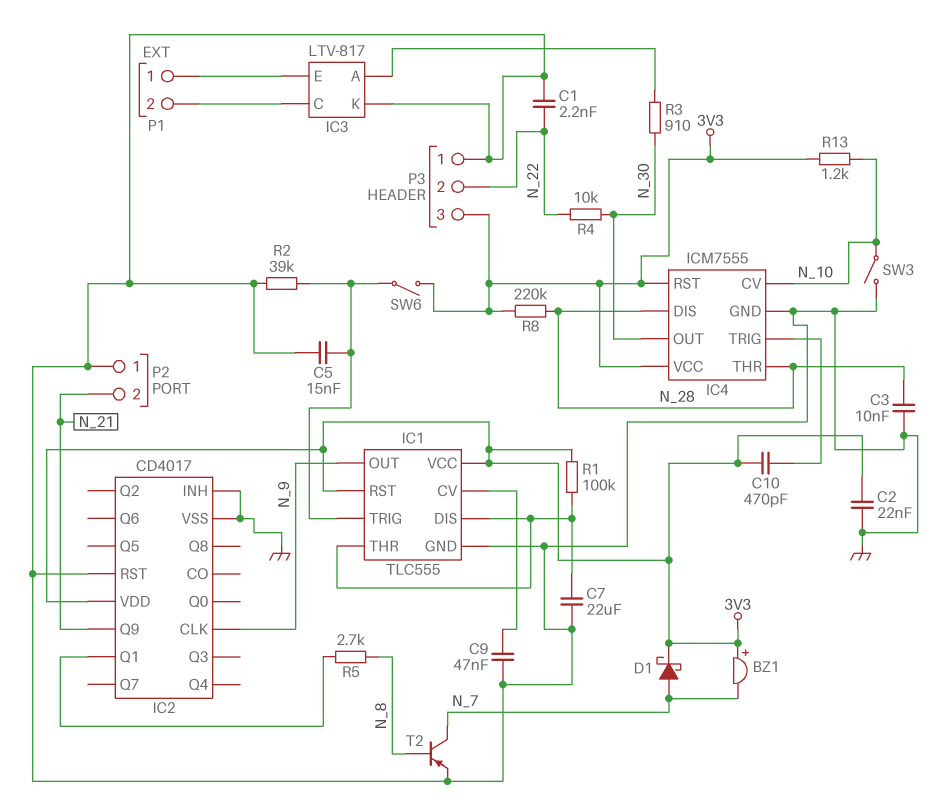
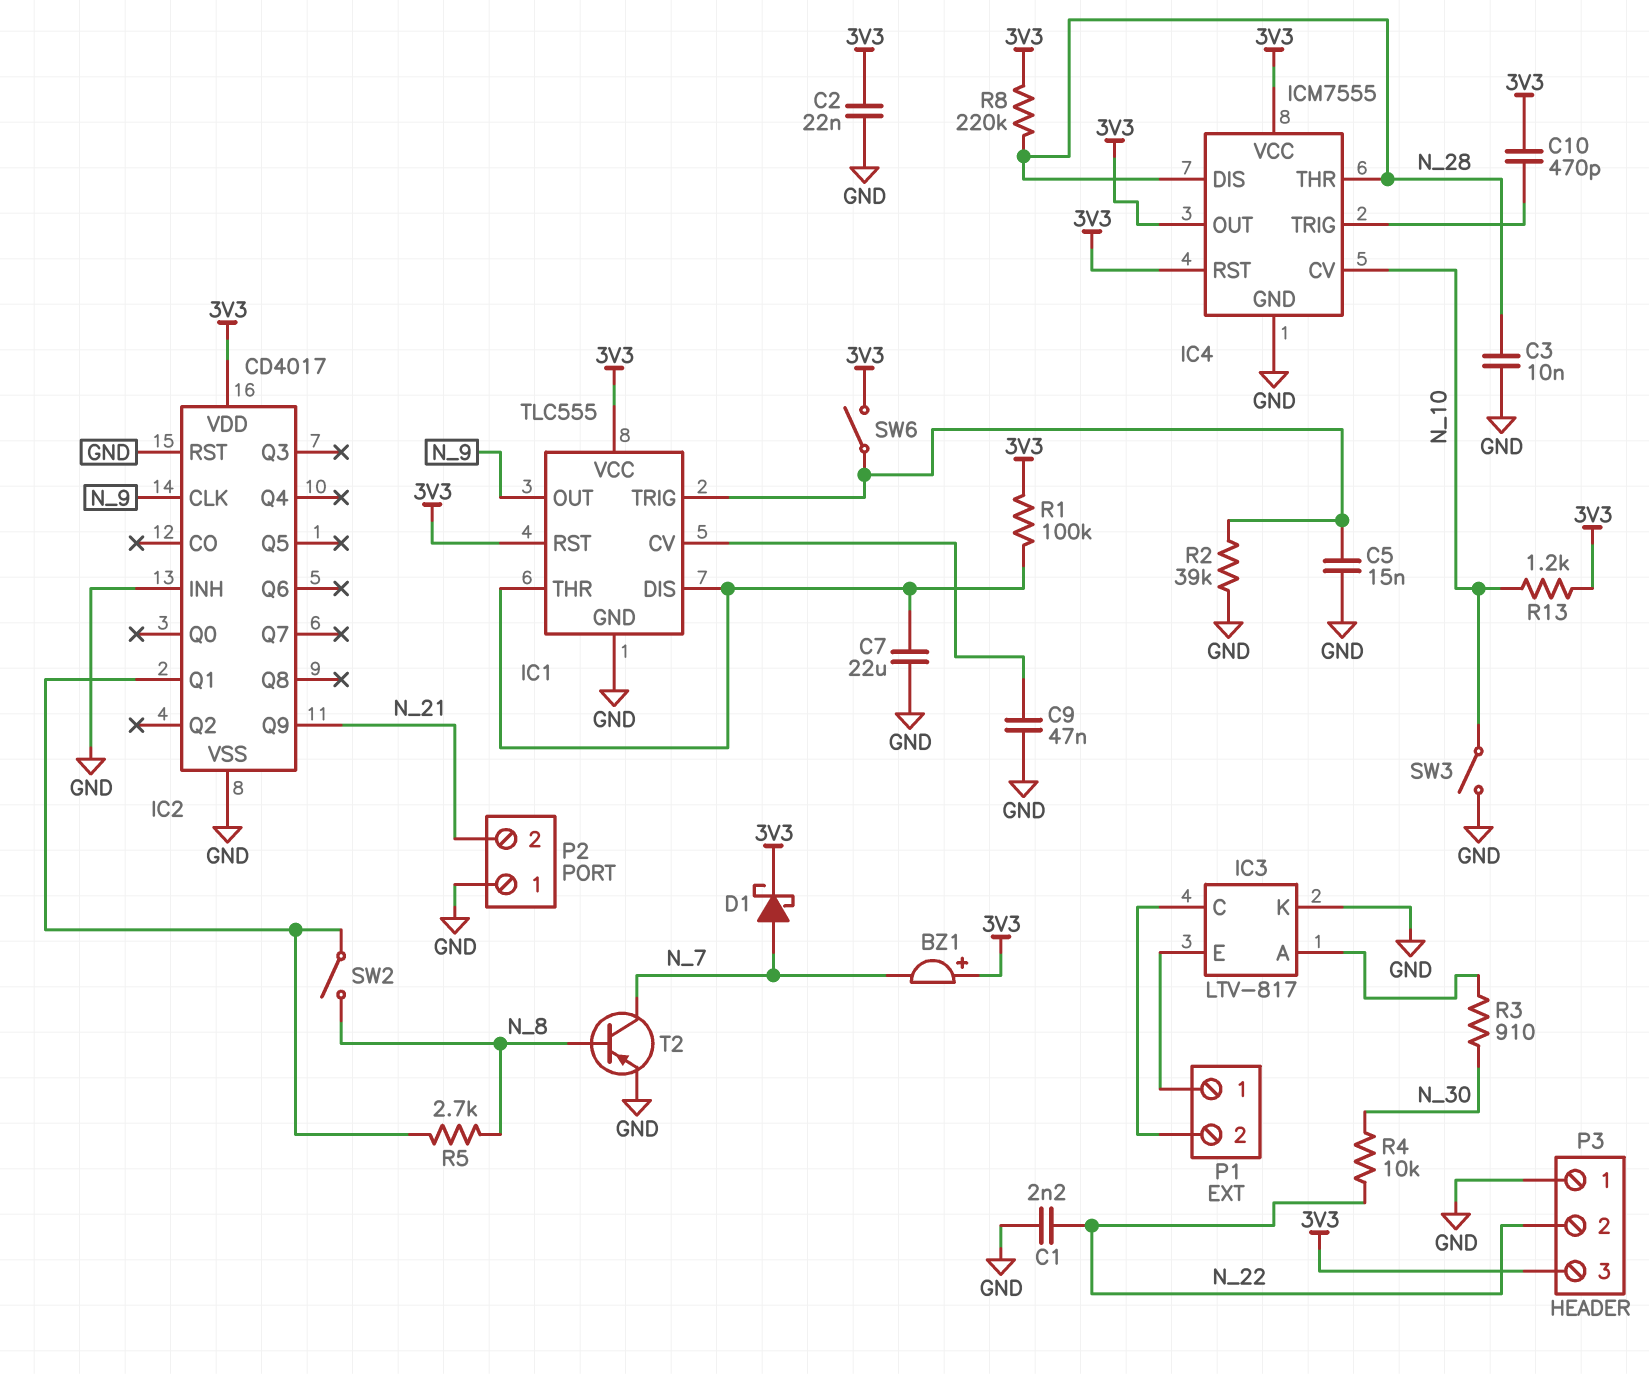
IC4 pin OUT: N_30 -> 3V3
SW2: none -> switch (IC2/Q1, N_8)

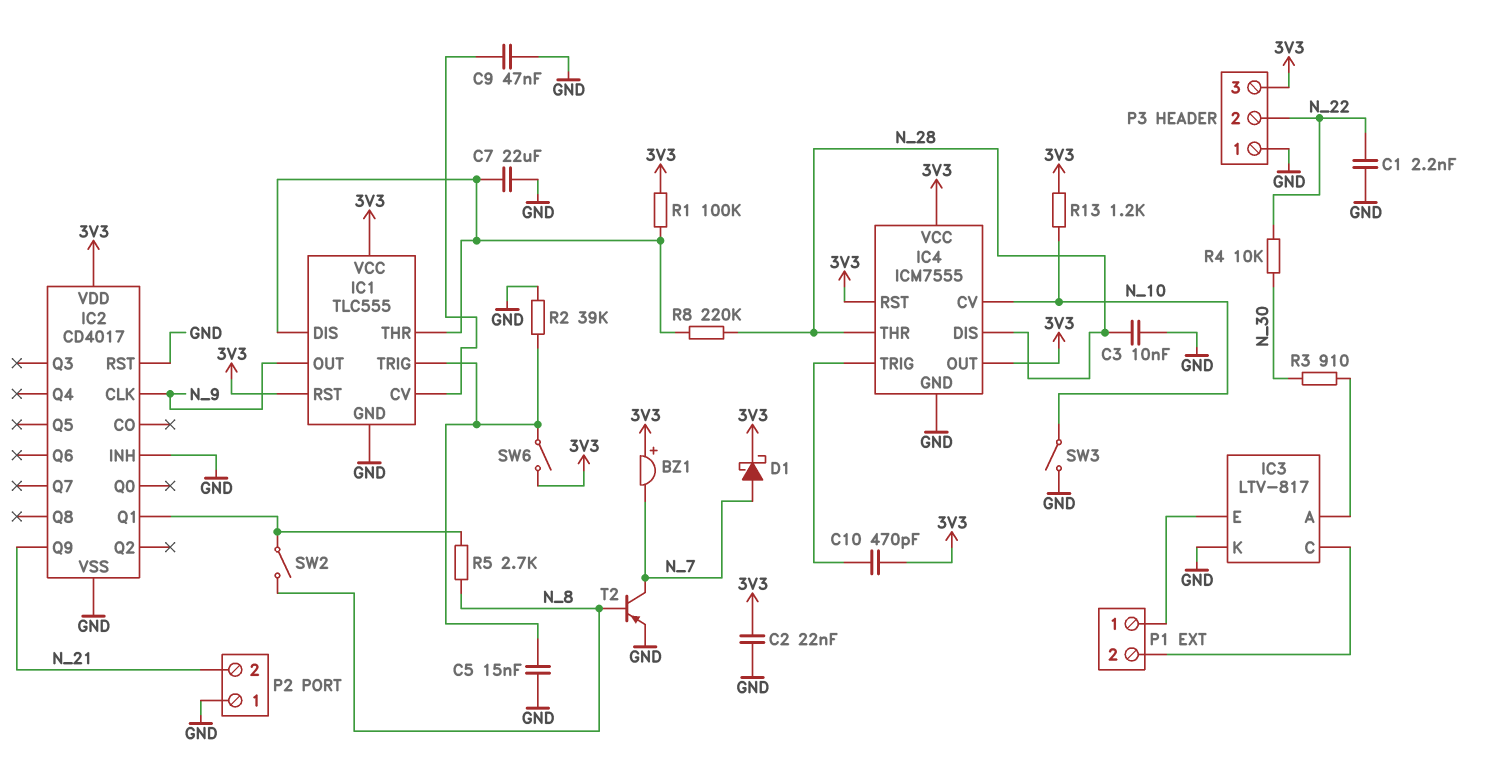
R8: 220k (3V3, N_28) -> 220k (IC1/DIS, N_28)

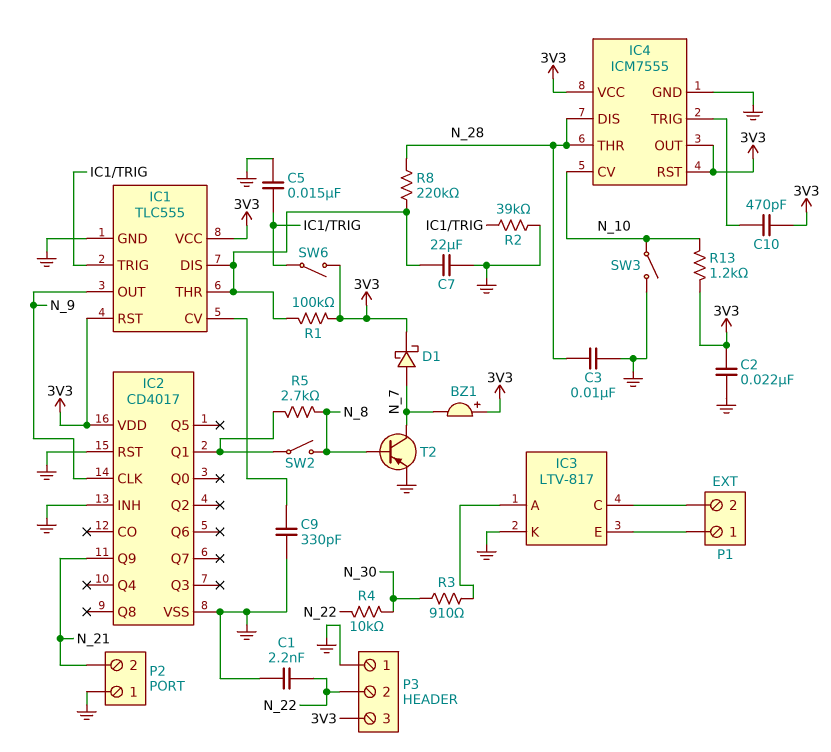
C9: 47nF (GND, IC1/CV) -> 330pF (GND, IC1/CV)

